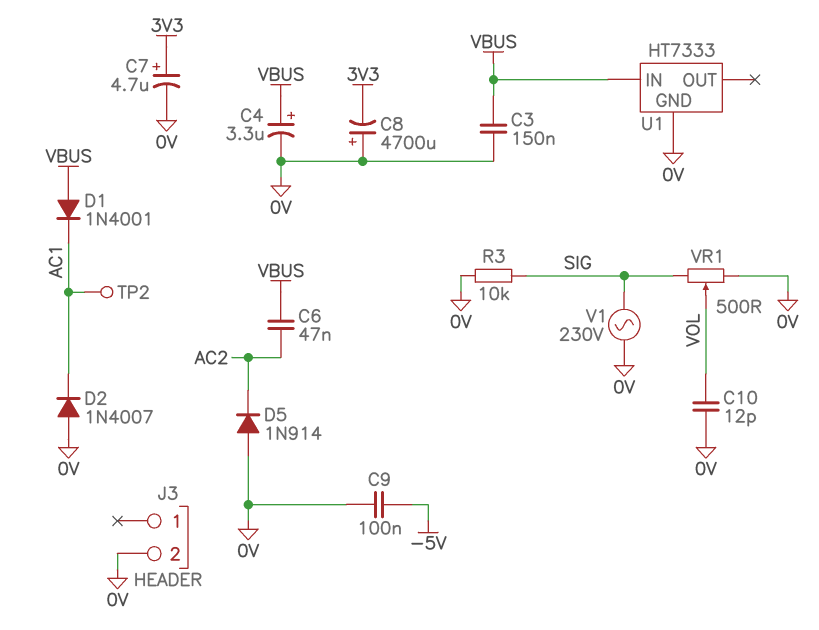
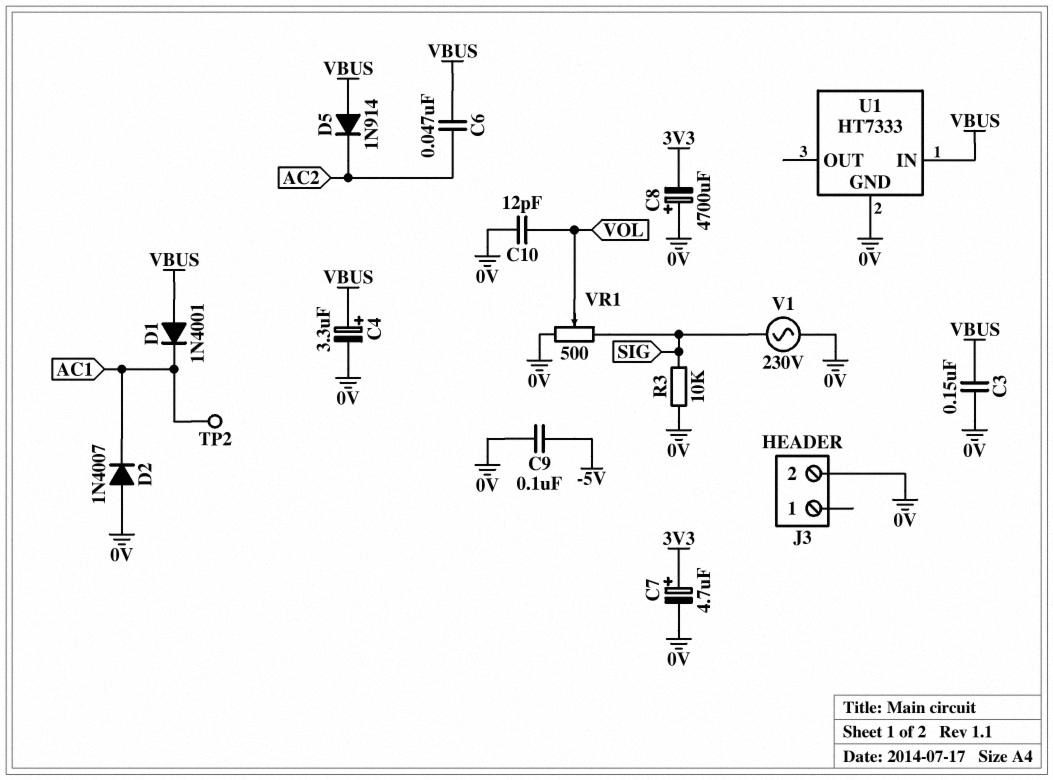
D5: diode 1N914 (A 0V, K AC2) -> diode 1N914 (A VBUS, K AC2)

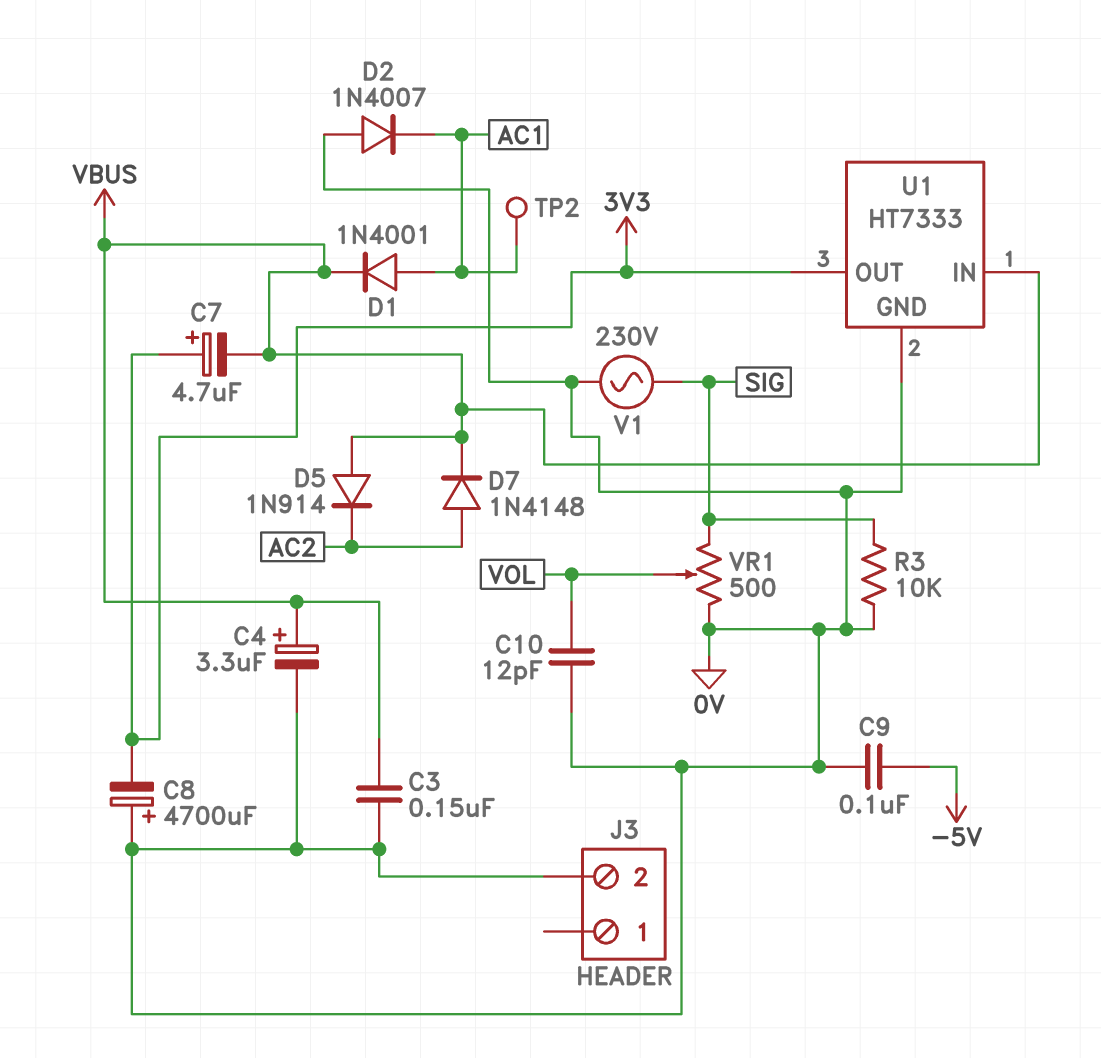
C6: 47nF (AC2, VBUS) -> none
C7: 4.7uF (plus 3V3, minus 0V) -> 4.7uF (plus 3V3, minus VBUS)
D1: diode 1N4001 (A VBUS, K AC1) -> diode 1N4001 (A AC1, K VBUS)
D7: none -> diode 1N4148 (A AC2, K VBUS)
U1 pin OUT: none -> 3V3

